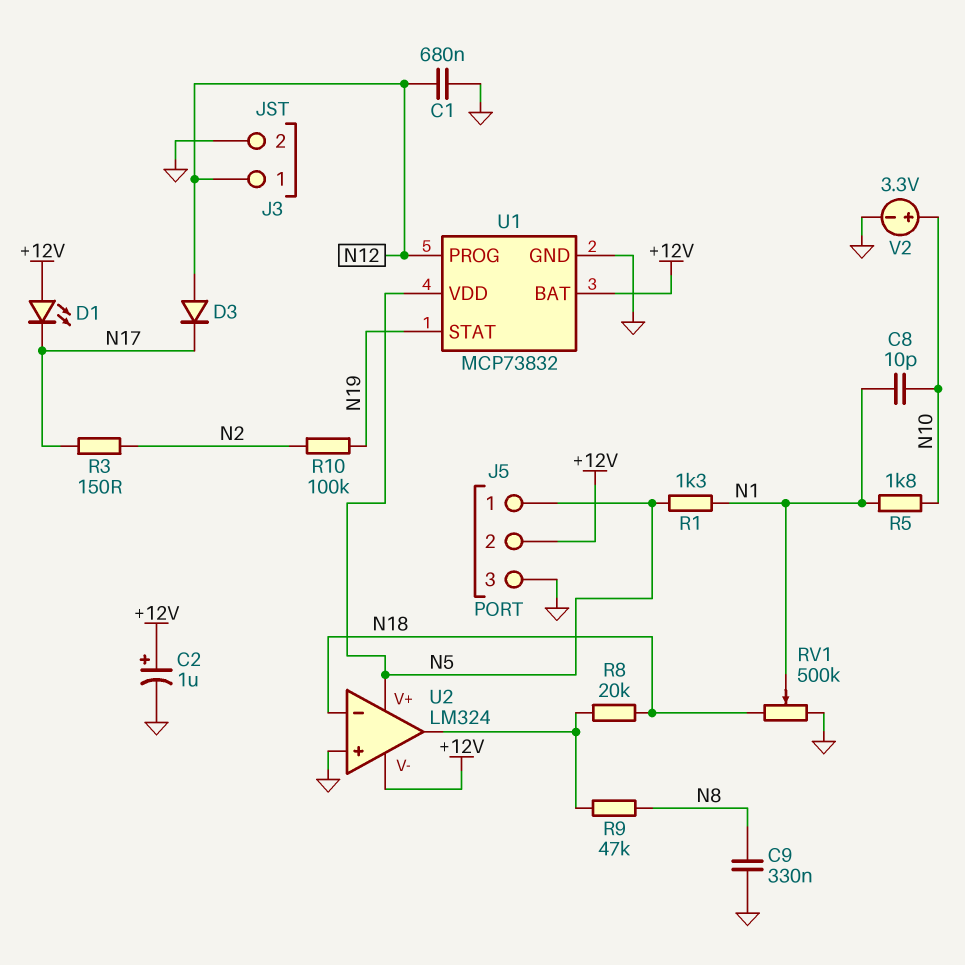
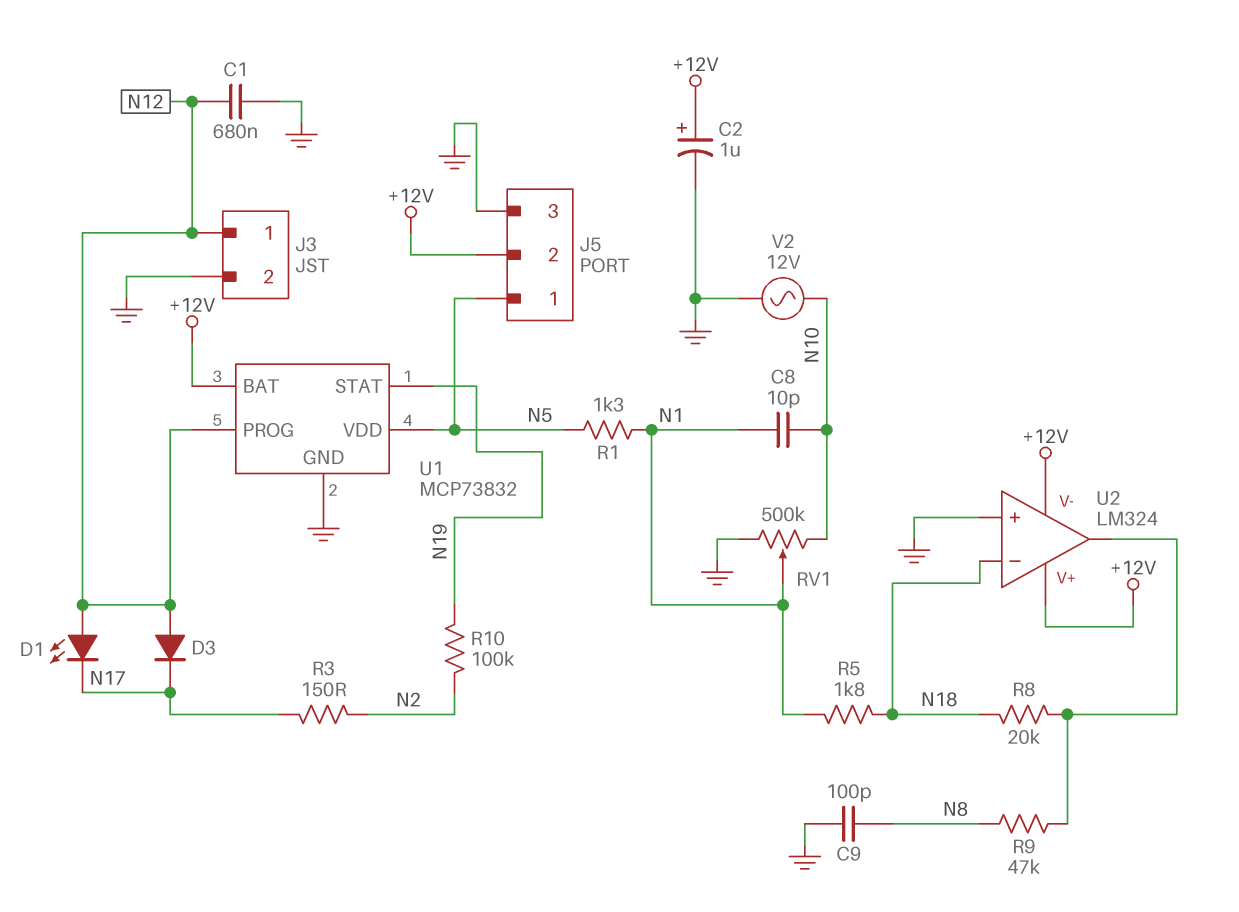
C9: 330nF (GND, N8) -> 100pF (GND, N8)
D1: LED (A +12V, K N17) -> LED (A N12, K N17)
R5: 1.8k (N1, N10) -> 1.8k (N1, N18)
RV1: 500k (GND, N18, wiper N1) -> 500k (GND, N10, wiper N1)
U2 pin V+: N5 -> +12V
V2: 3.3V (plus N10, minus GND) -> AC 12V (GND, N10)

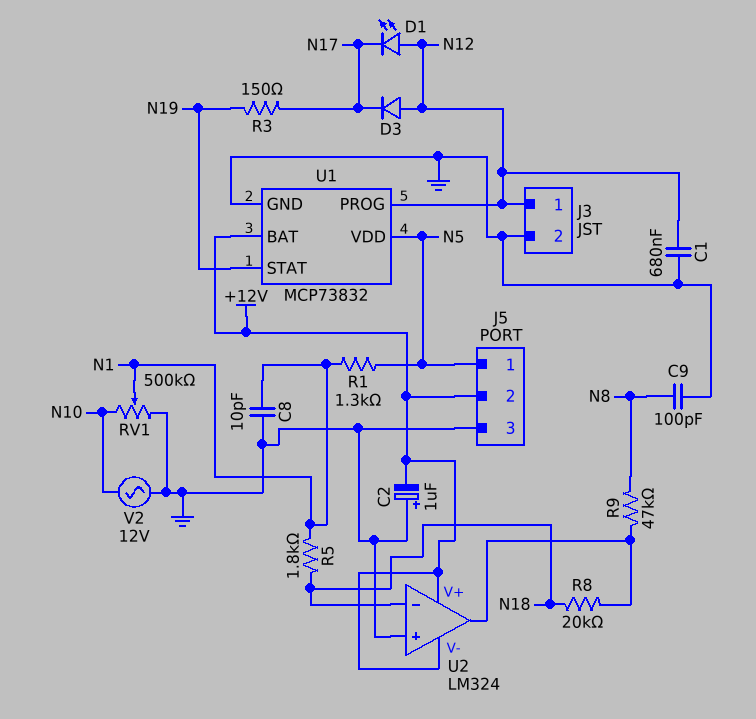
C2: 1uF (plus +12V, minus GND) -> 1uF (plus GND, minus +12V)
C8: 10pF (N1, N10) -> 10pF (GND, N1)
R3: 150 (N2, N17) -> 150 (N17, N19)
R10: 100k (N2, N19) -> none

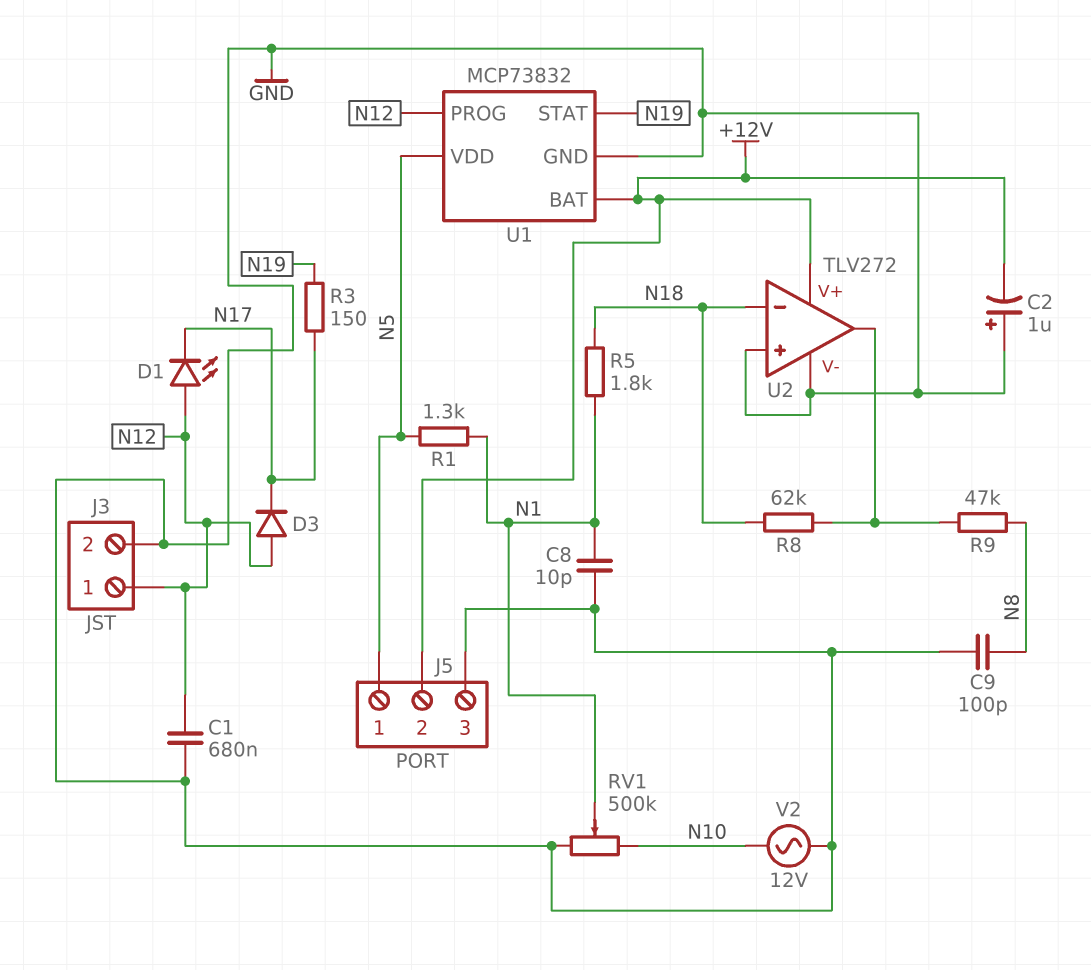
R8: 20k (N18, U2/out) -> 62k (N18, U2/out)
U2: LM324 -> TLV272
U2 pin V-: +12V -> GND

